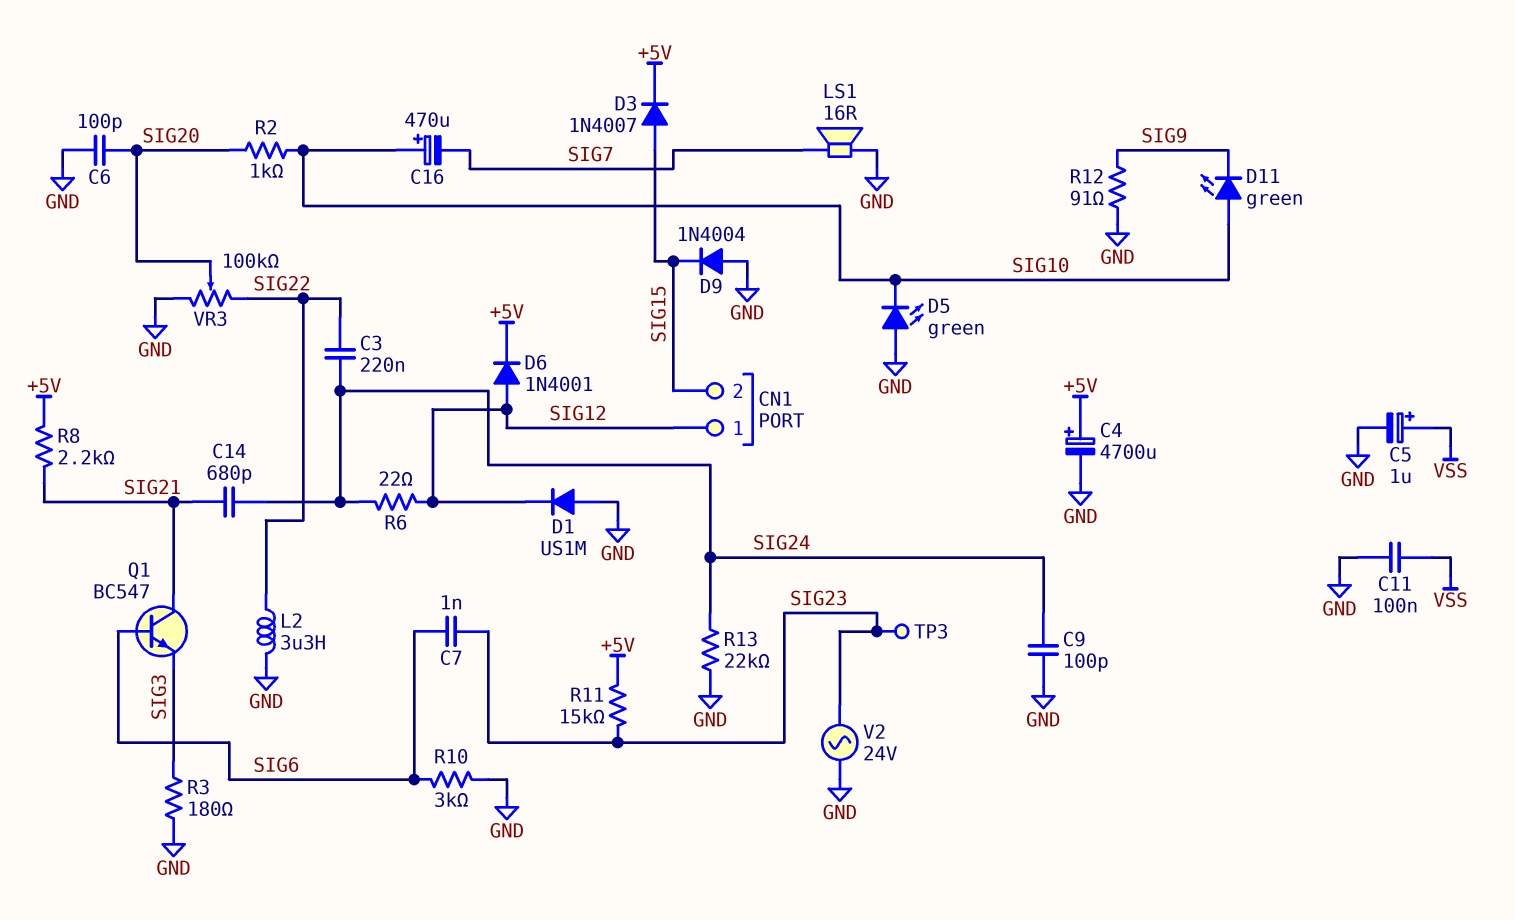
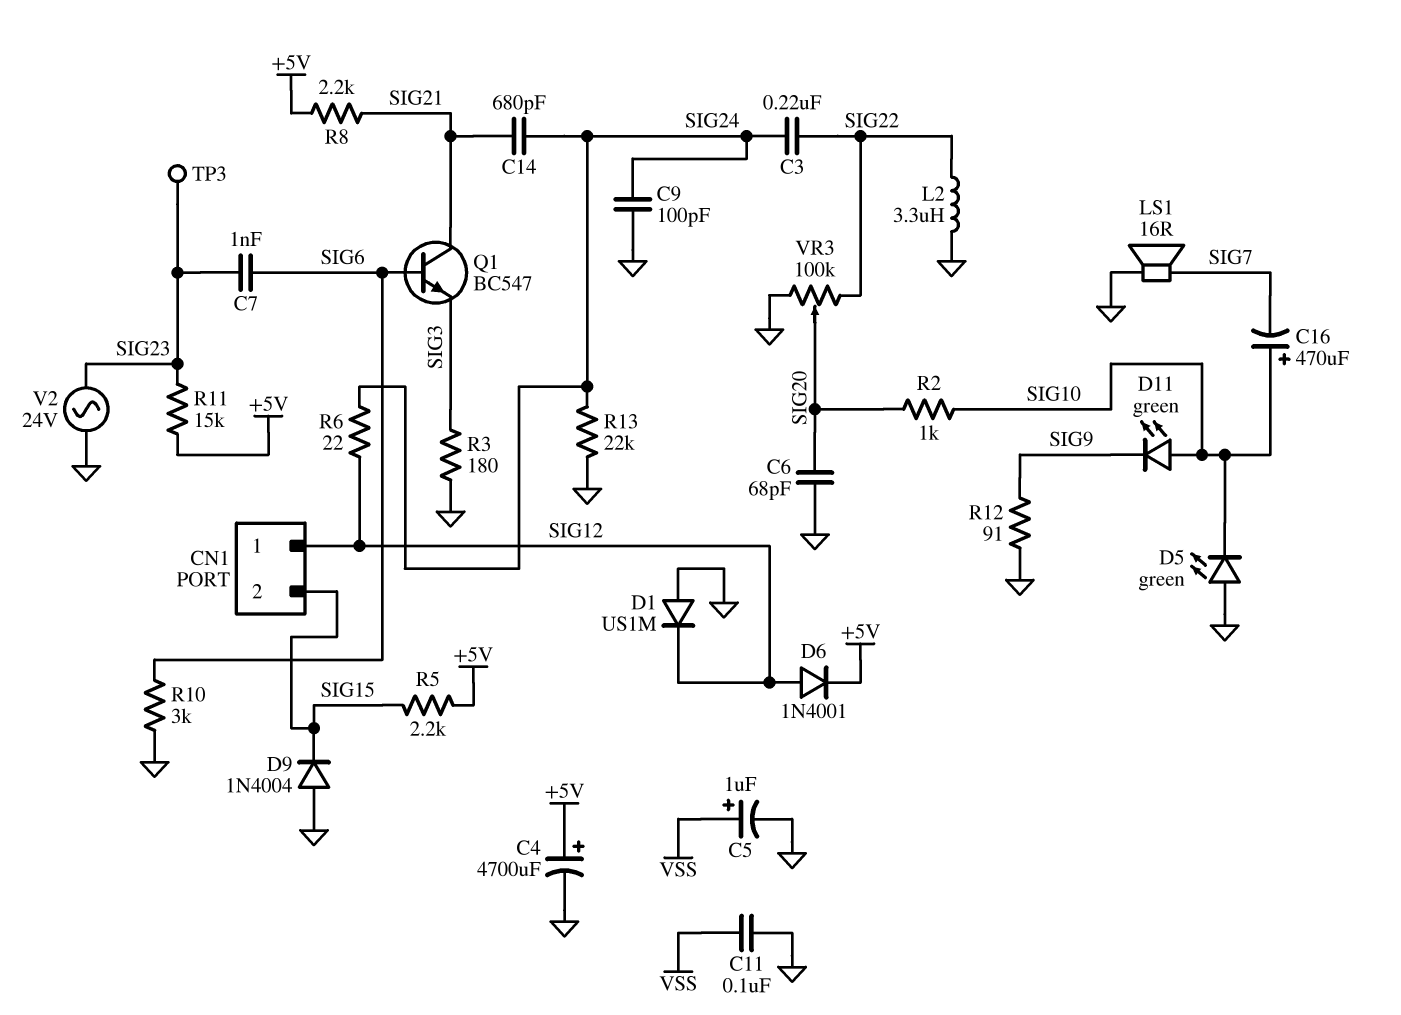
C6: 100pF (GND, SIG20) -> 68pF (GND, SIG20)
D3: diode 1N4007 (A SIG15, K +5V) -> none
R5: none -> 2.2k (+5V, SIG15)

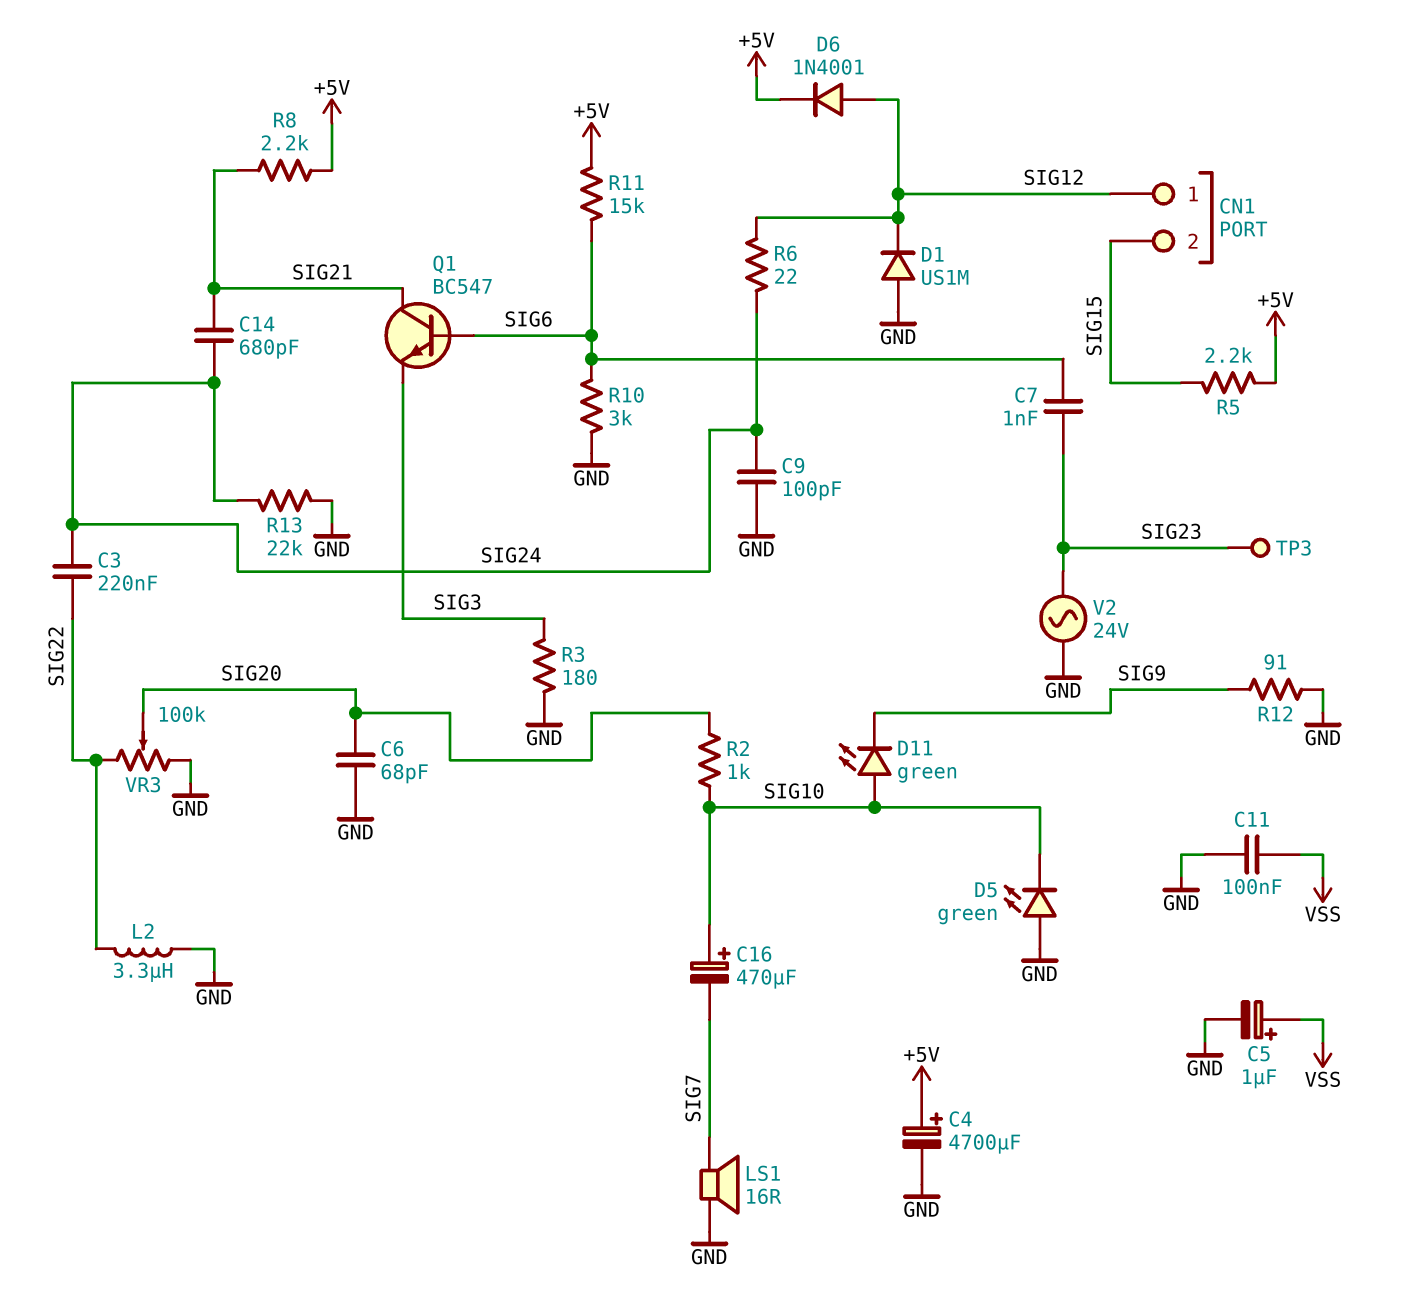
D9: diode 1N4004 (A GND, K SIG15) -> none
R11: 15k (+5V, SIG23) -> 15k (+5V, SIG6)

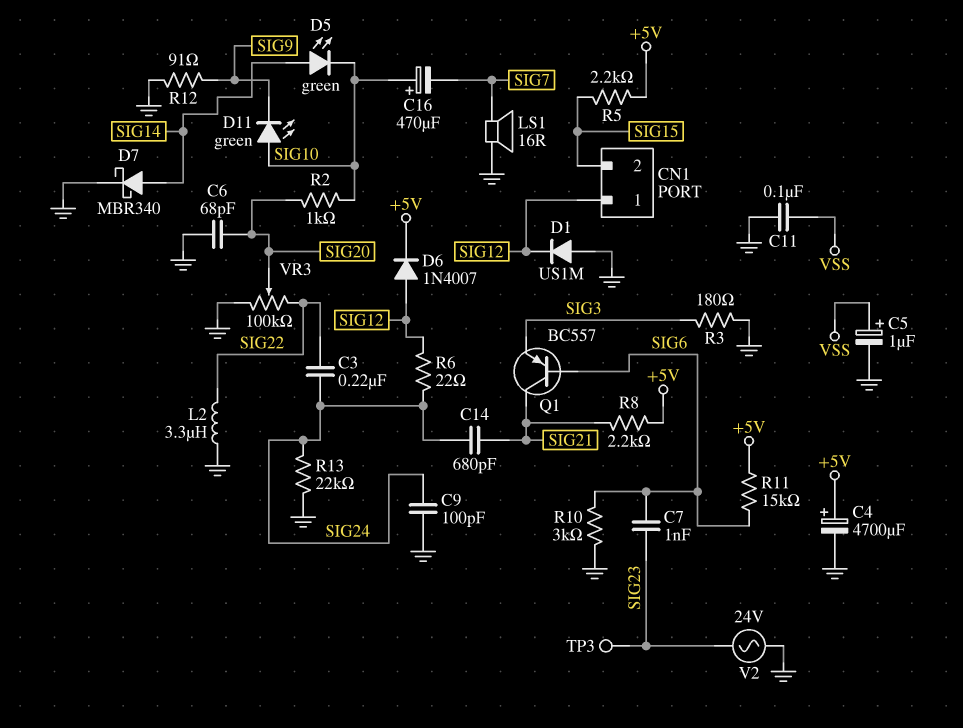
D5: LED green (A GND, K SIG10) -> LED green (A SIG14, K SIG10)
D6: diode 1N4001 (A SIG12, K +5V) -> diode 1N4007 (A SIG12, K +5V)
D7: none -> schottky MBR340 (A SIG14, K GND)
Q1: NPN BC547 (B SIG6, C SIG21, E SIG3) -> PNP BC557 (B SIG6, C SIG21, E SIG3)

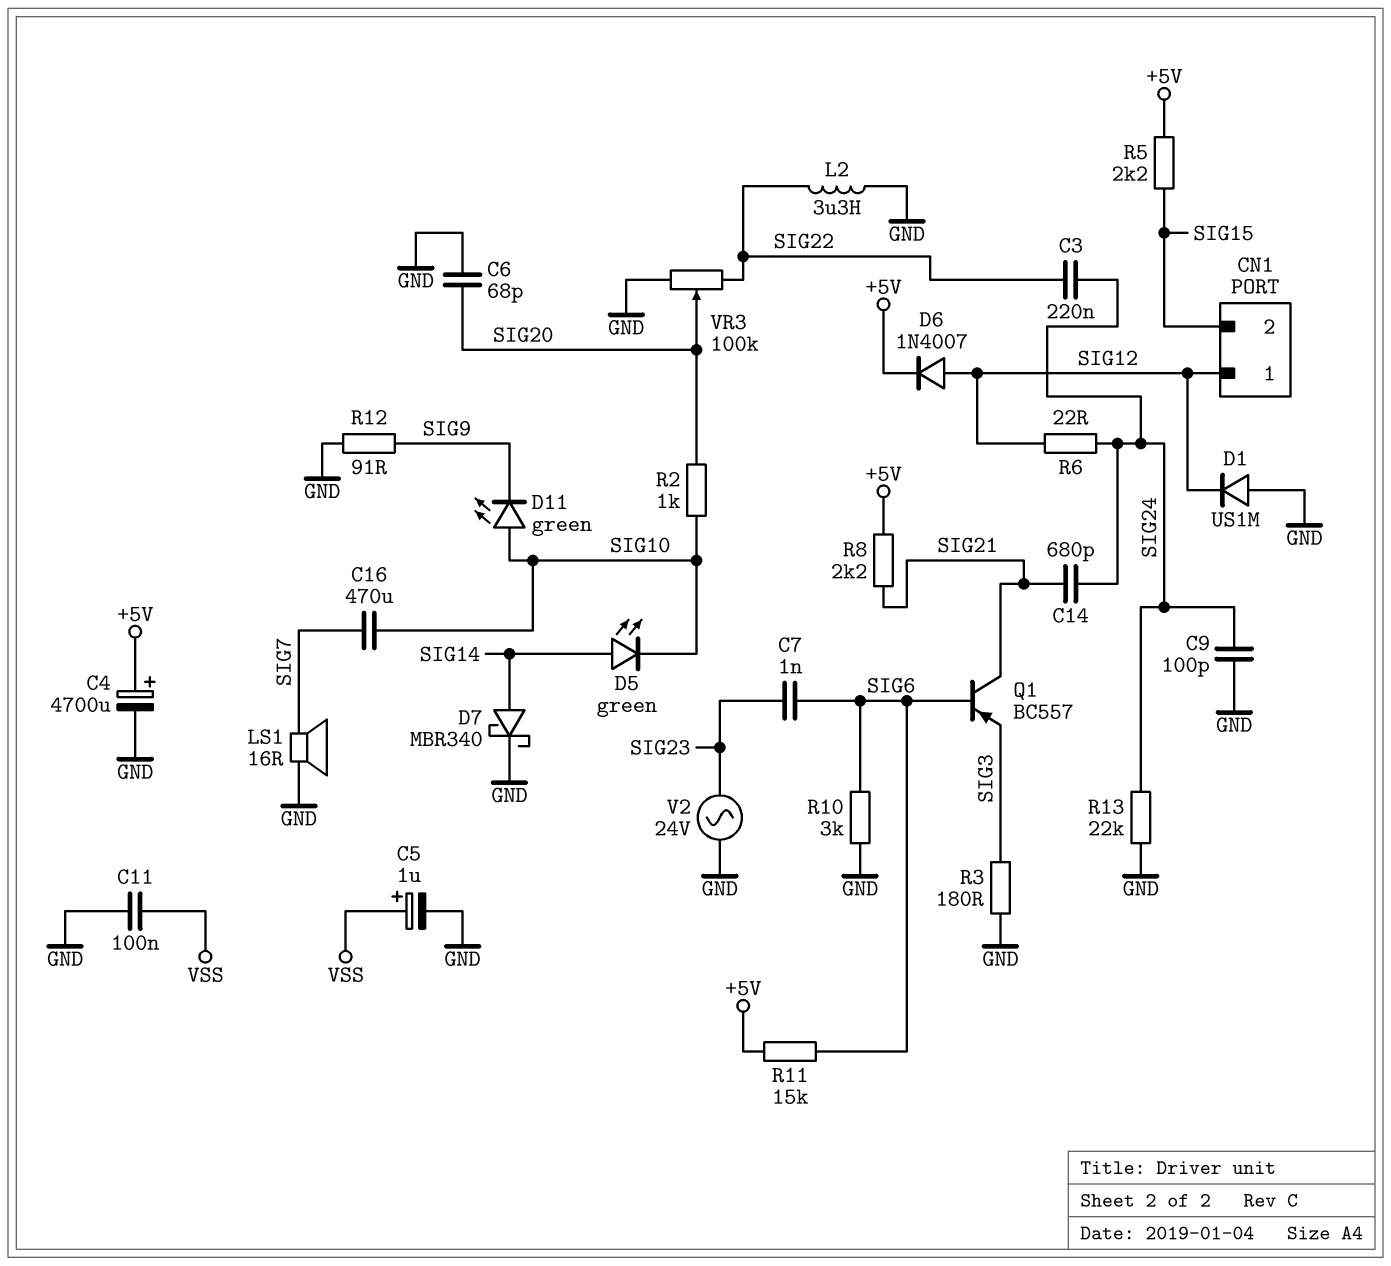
C16: 470uF (plus SIG10, minus SIG7) -> 470uF (SIG7, SIG10)
TP3: test point (SIG23) -> none

